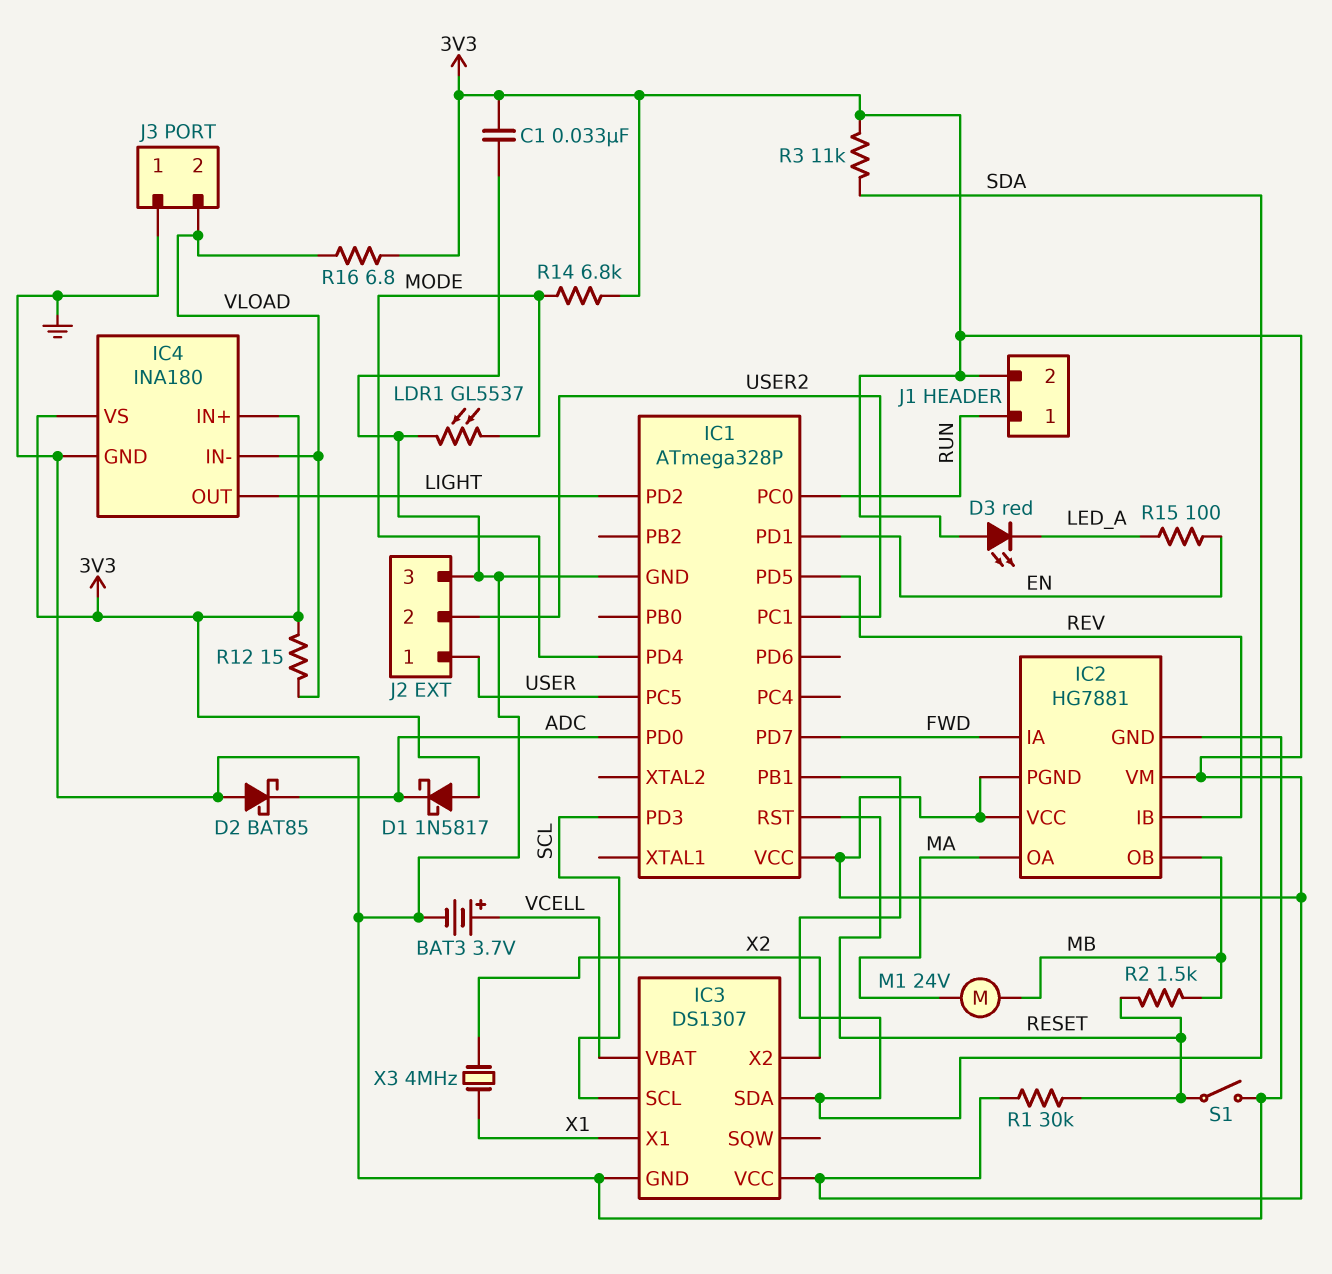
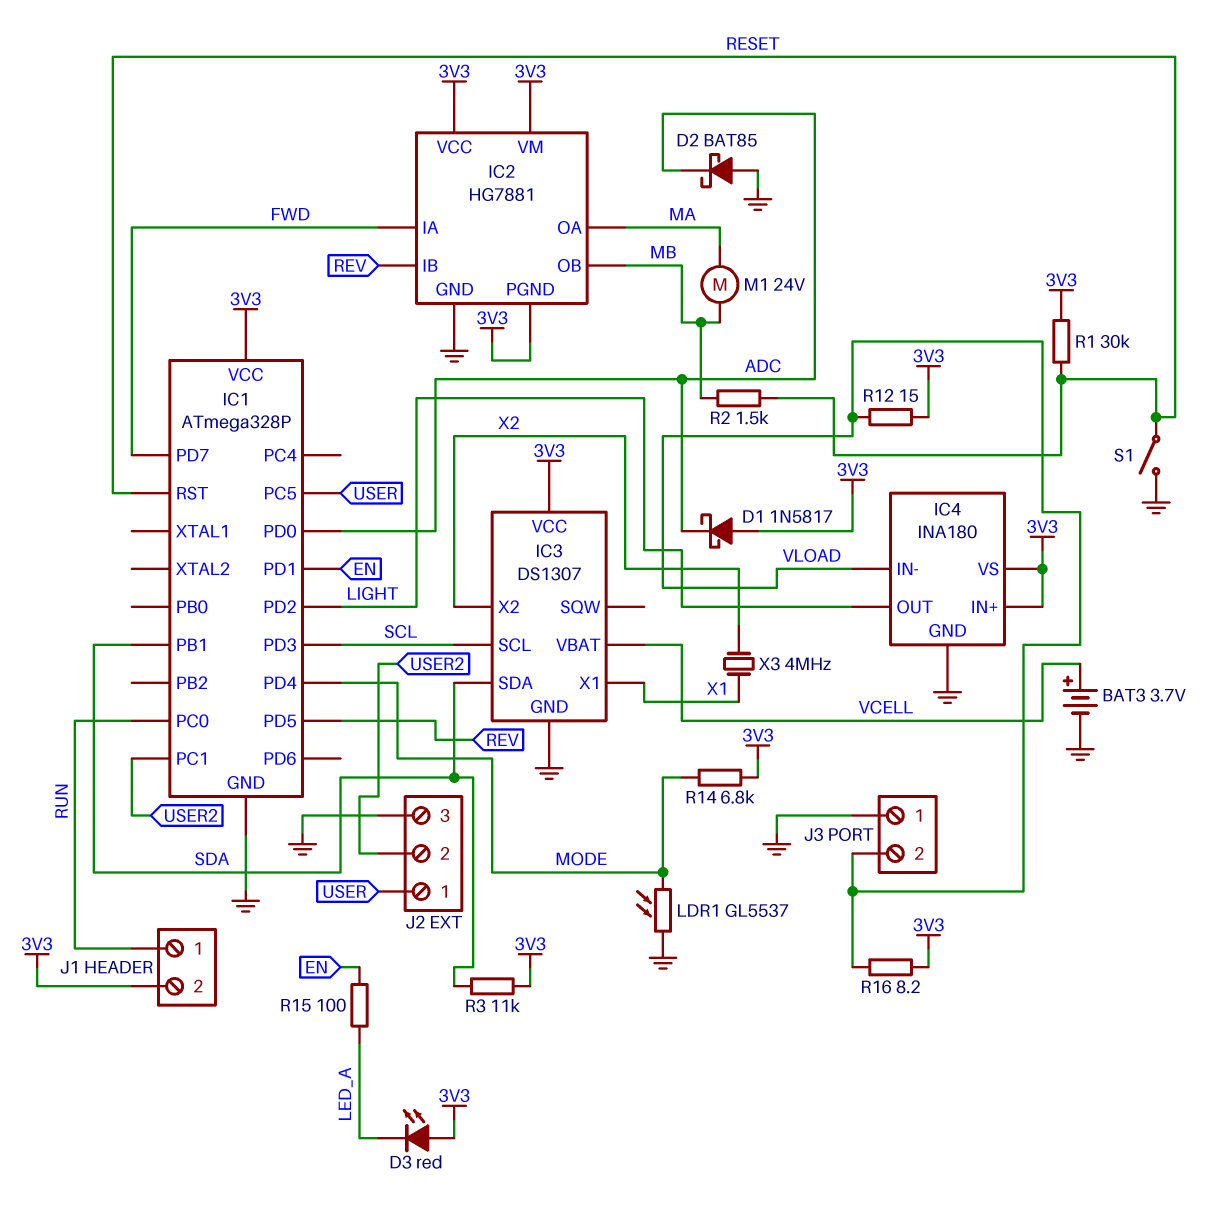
C1: 33nF (3V3, GND) -> none
R16: 6.8 (3V3, VLOAD) -> 8.2 (3V3, VLOAD)

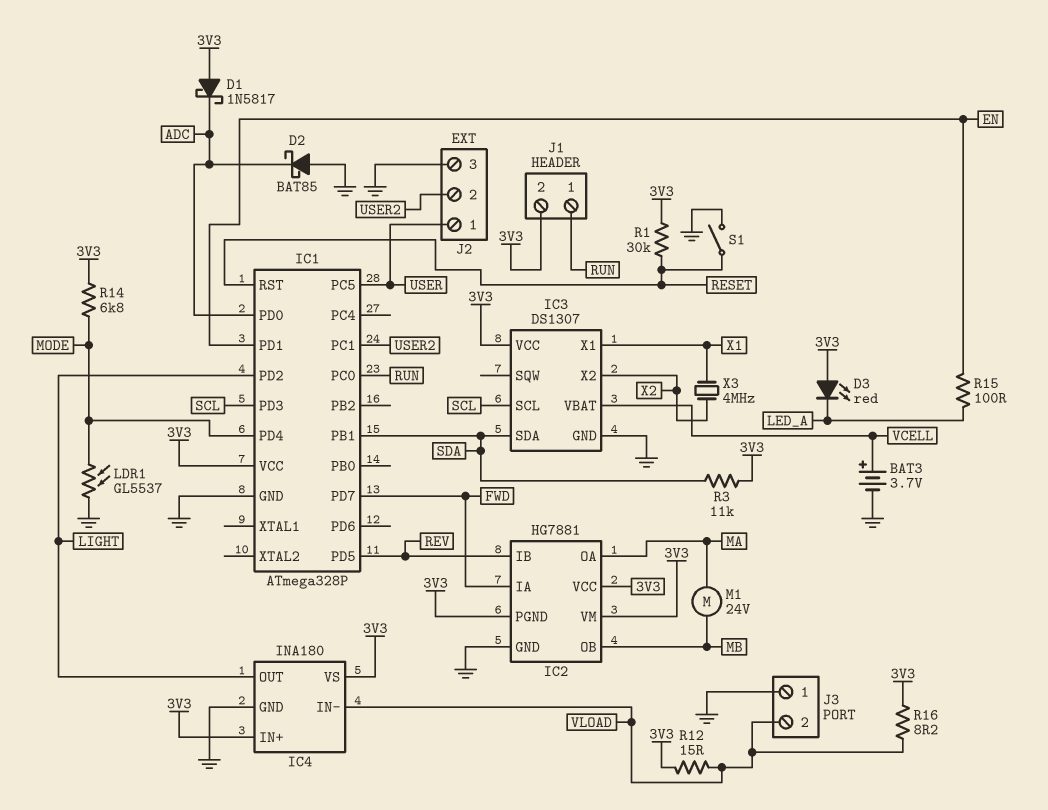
R2: 1.5k (MB, RESET) -> none

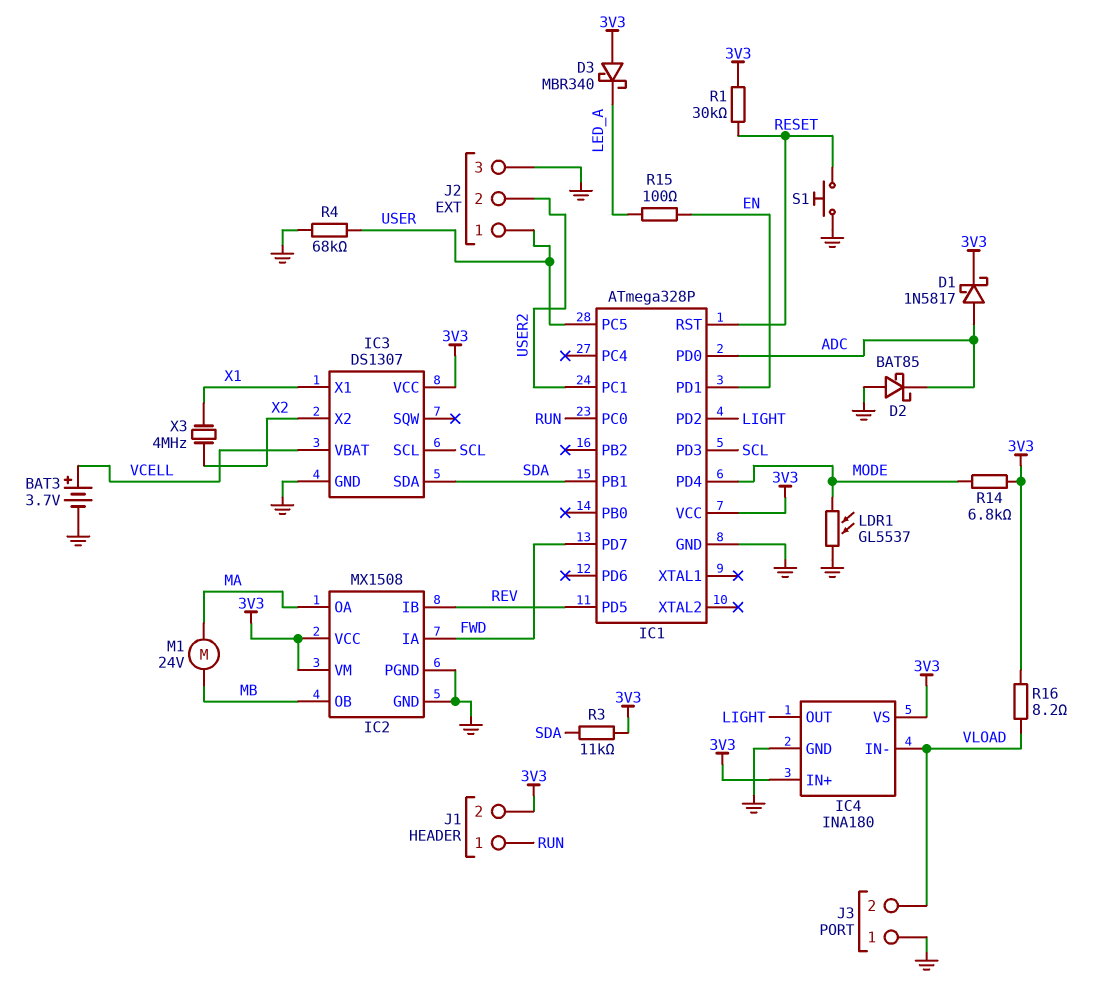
D1: schottky 1N5817 (A 3V3, K ADC) -> schottky 1N5817 (A ADC, K 3V3)
D3: LED red (A 3V3, K LED_A) -> schottky MBR340 (A 3V3, K LED_A)
IC2: HG7881 -> MX1508
IC2 pin PGND: 3V3 -> GND
R4: none -> 68k (GND, USER)
R12: 15 (3V3, VLOAD) -> none
S1: switch (GND, RESET) -> button (GND, RESET)

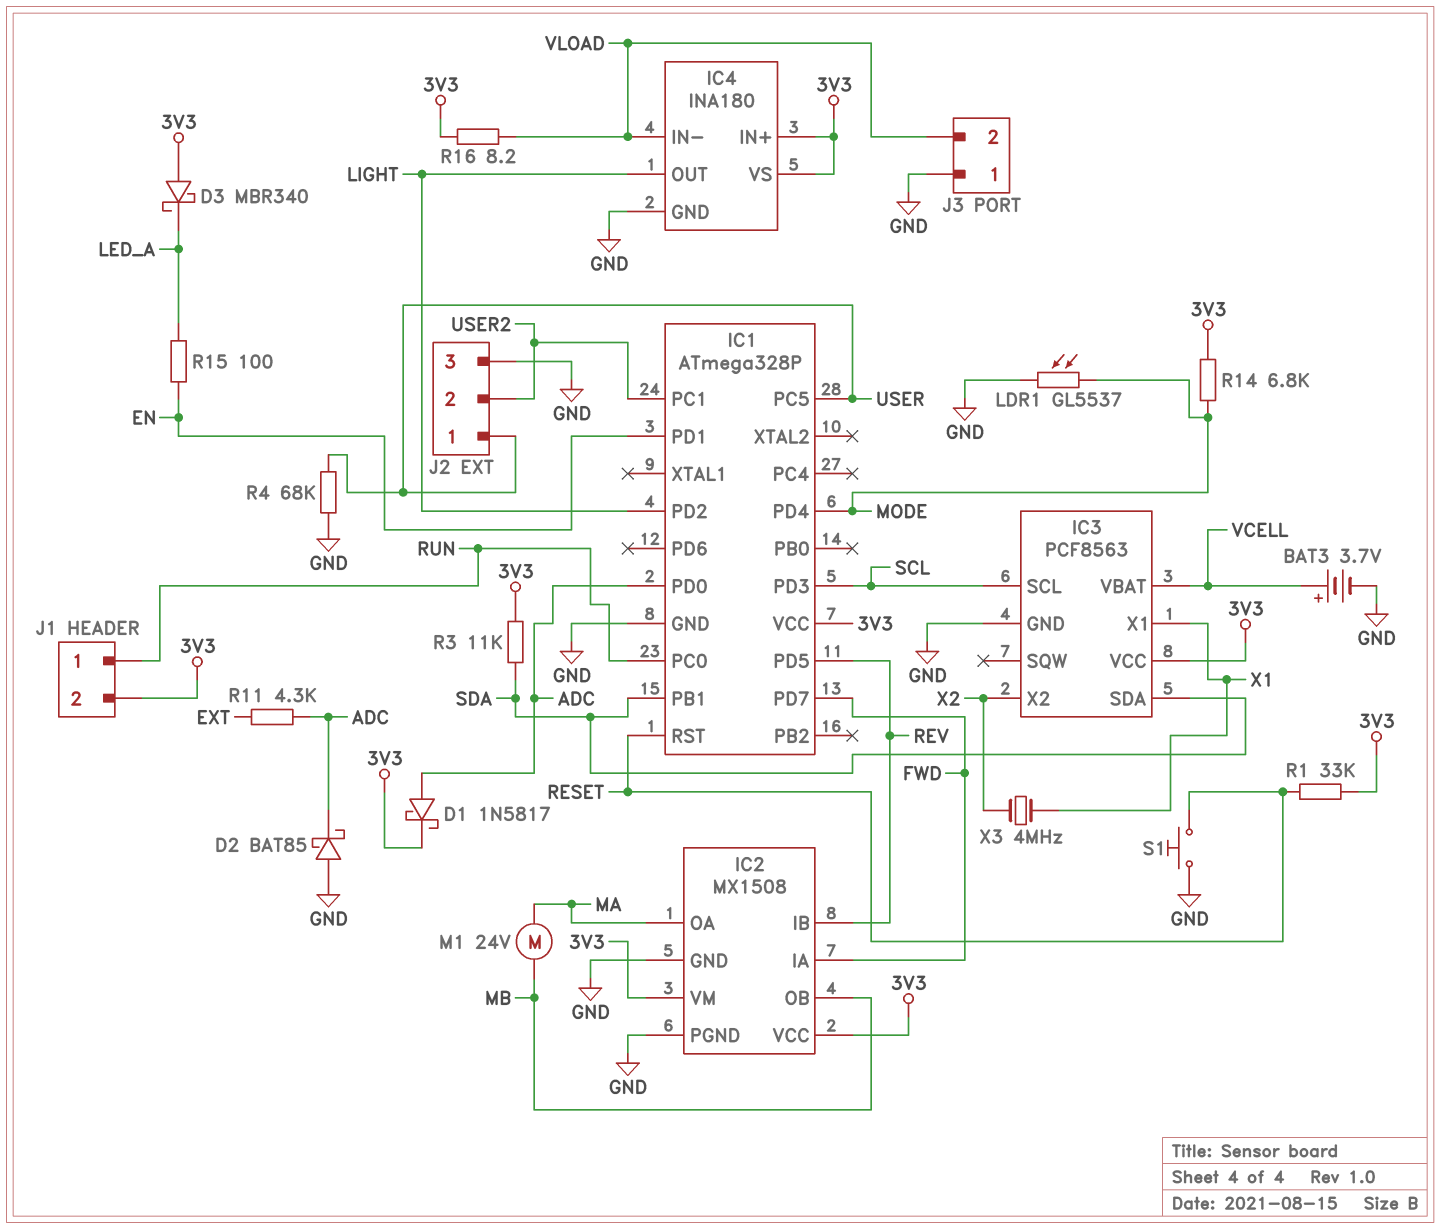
IC3: DS1307 -> PCF8563
R1: 30k (3V3, RESET) -> 33k (3V3, RESET)
R11: none -> 4.3k (ADC, EXT)

